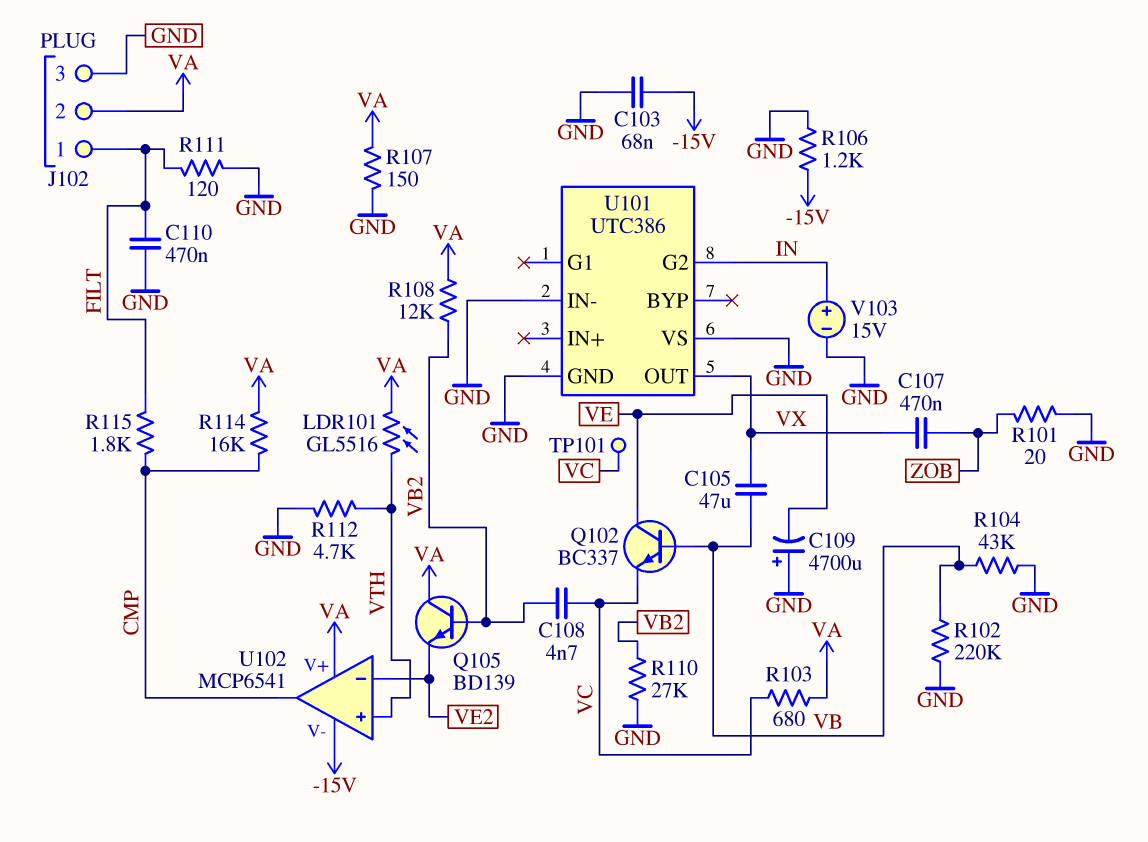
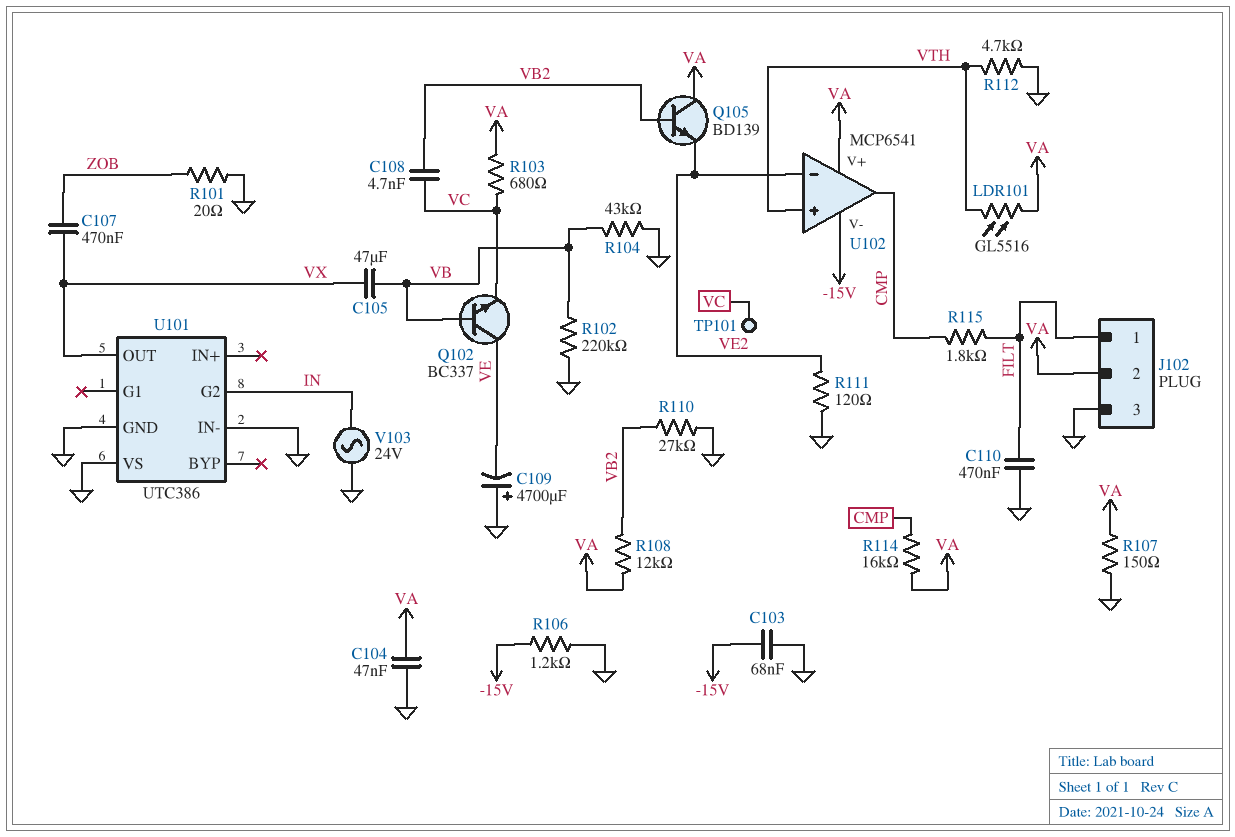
C104: none -> 47nF (GND, VA)
R111: 120 (FILT, GND) -> 120 (GND, VE2)
V103: 15V (plus IN, minus GND) -> AC 24V (GND, IN)

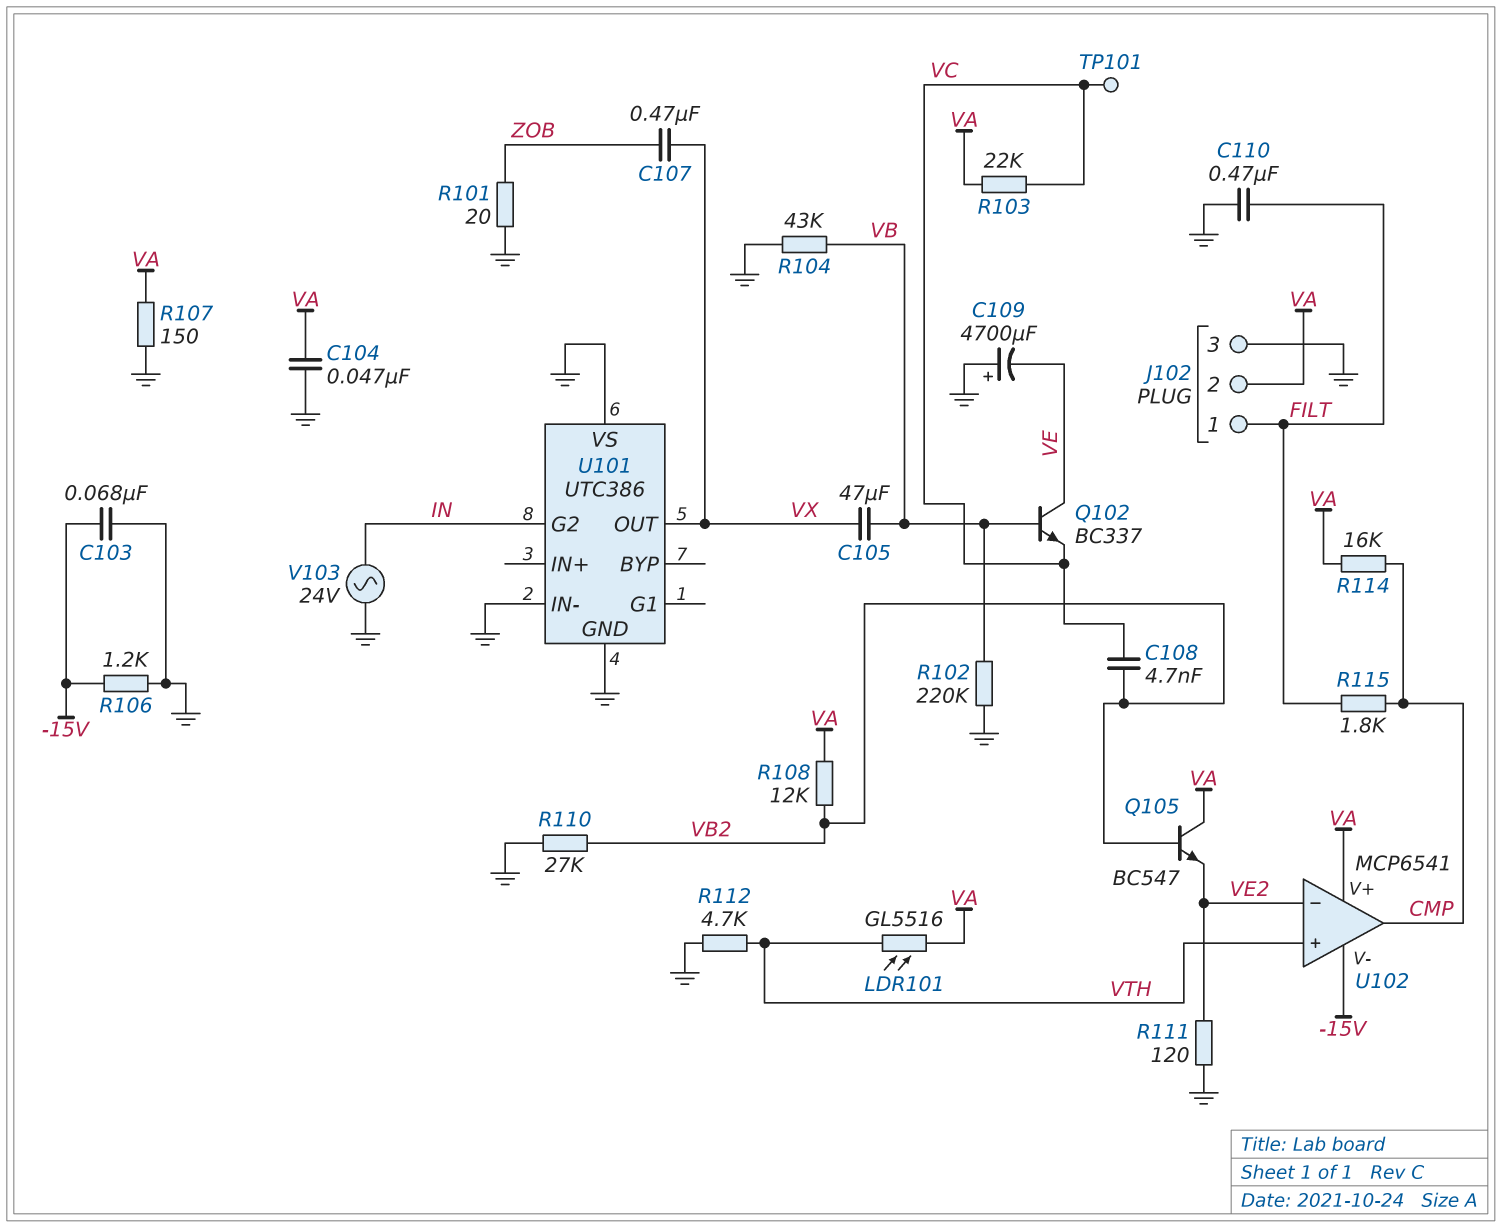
Q105: NPN BD139 (B VB2, C VA, E VE2) -> NPN BC547 (B VB2, C VA, E VE2)
R103: 680 (VA, VC) -> 22k (VA, VC)

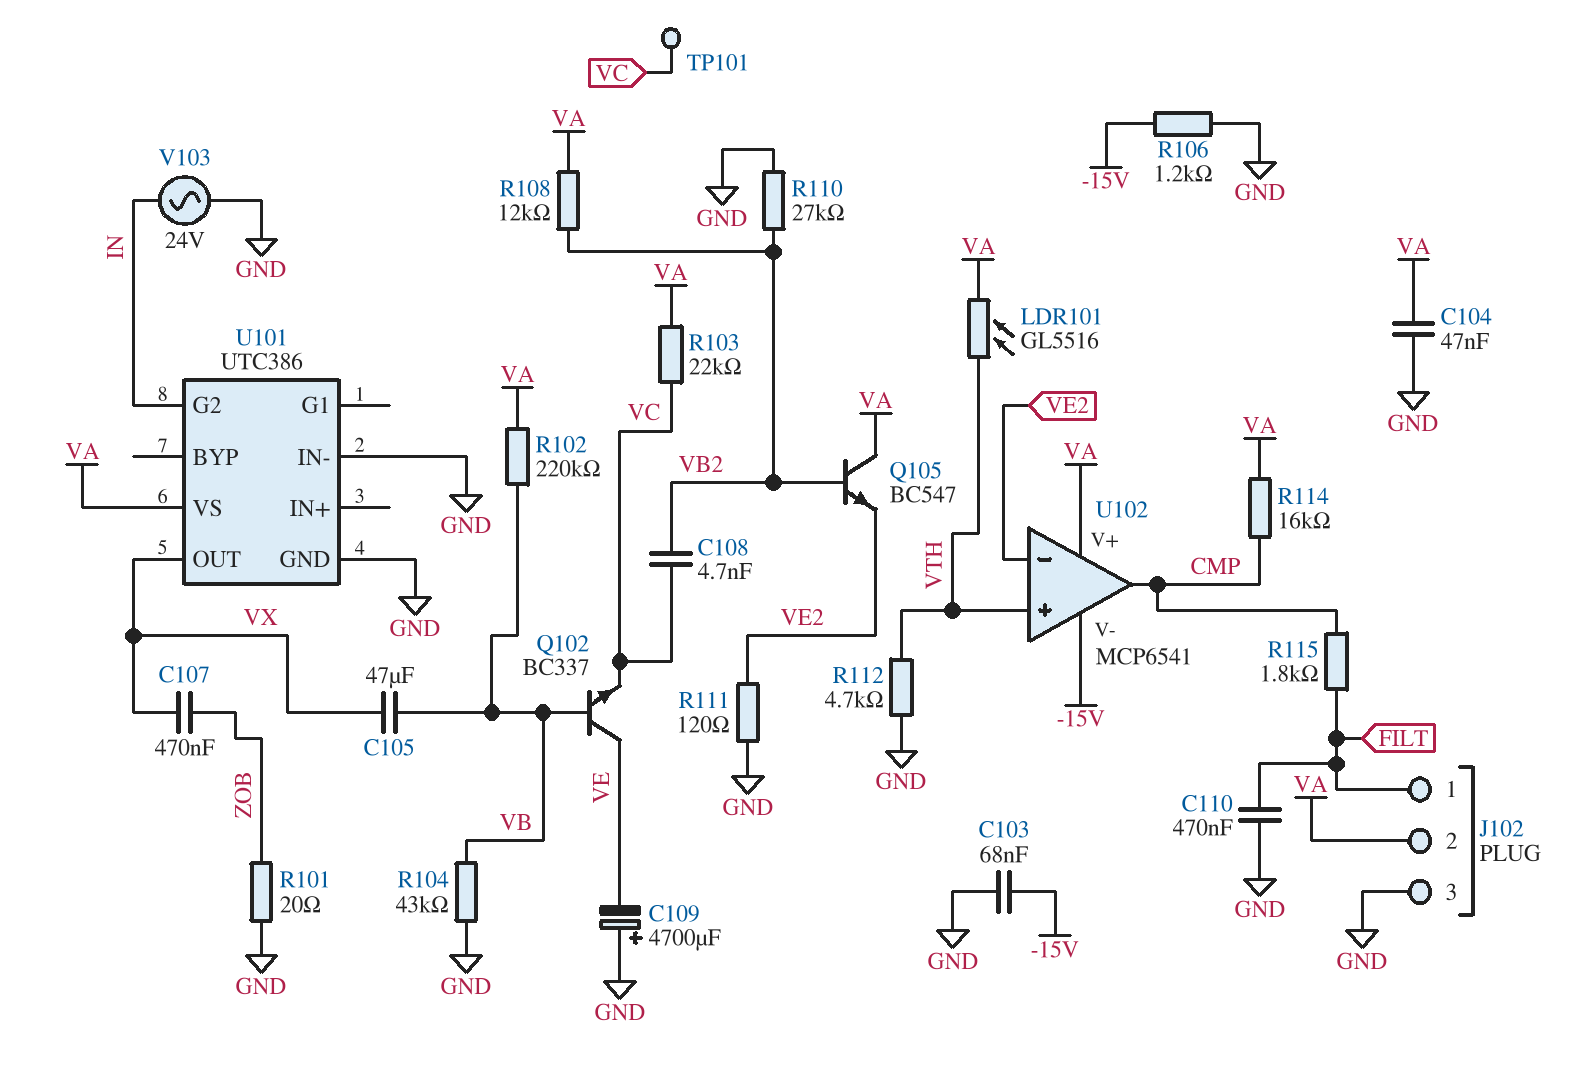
R102: 220k (GND, VB) -> 220k (VA, VB)
R107: 150 (GND, VA) -> none
U101 pin VS: GND -> VA

